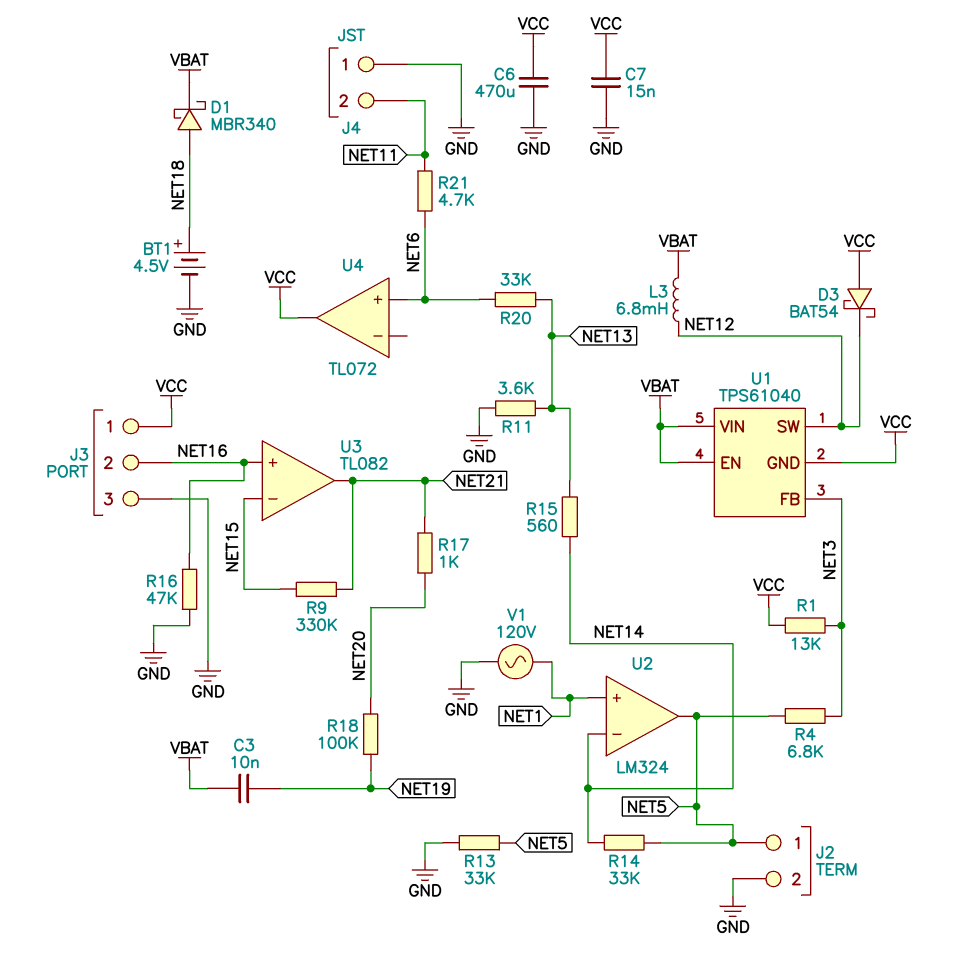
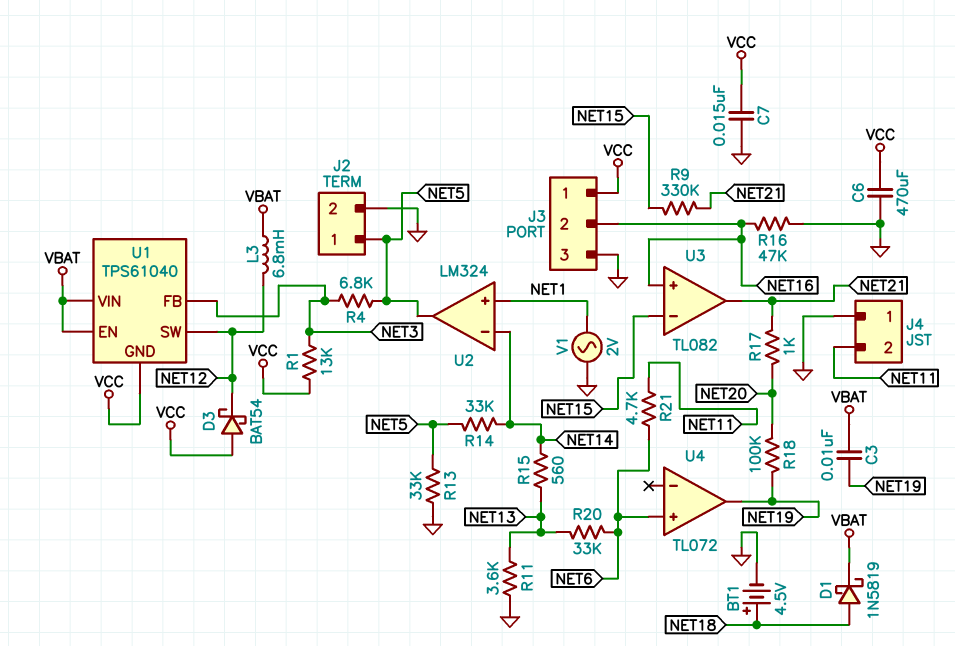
D1: schottky MBR340 (A NET18, K VBAT) -> schottky 1N5819 (A NET18, K VBAT)
U4 pin out: VCC -> NET19
V1: AC 120V (GND, NET1) -> AC 2V (GND, NET1)

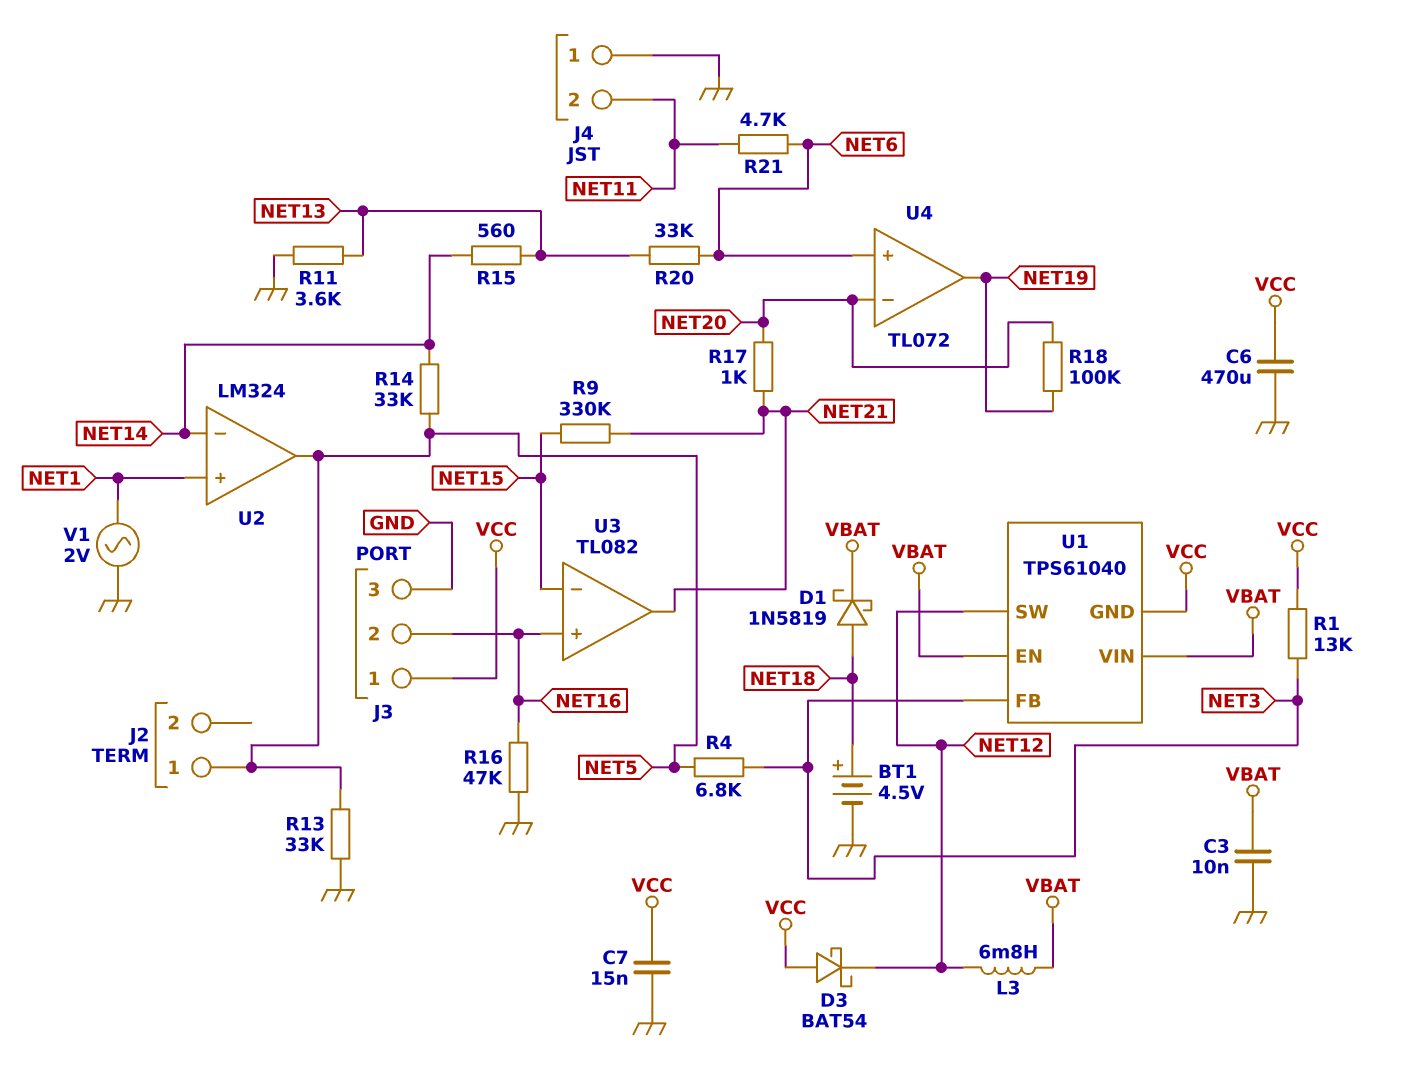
C3: 10nF (NET19, VBAT) -> 10nF (GND, VBAT)
J2 pin 2: GND -> none
U4 pin in-: none -> NET20

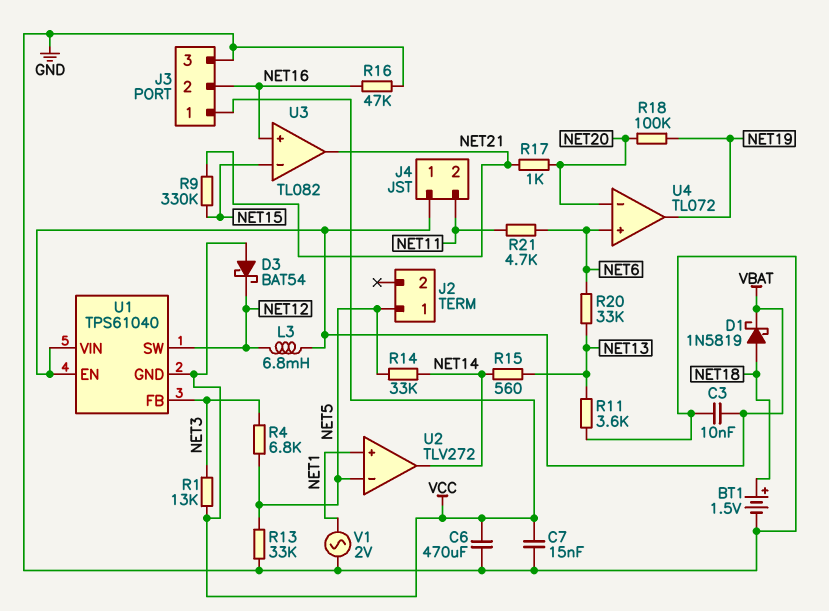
BT1: 4.5V (plus NET18, minus GND) -> 1.5V (plus NET18, minus GND)
J4 pin 1: GND -> VBAT
U2: LM324 -> TLV272
U2 pin in-: NET14 -> NET5
U2 pin out: NET5 -> NET14

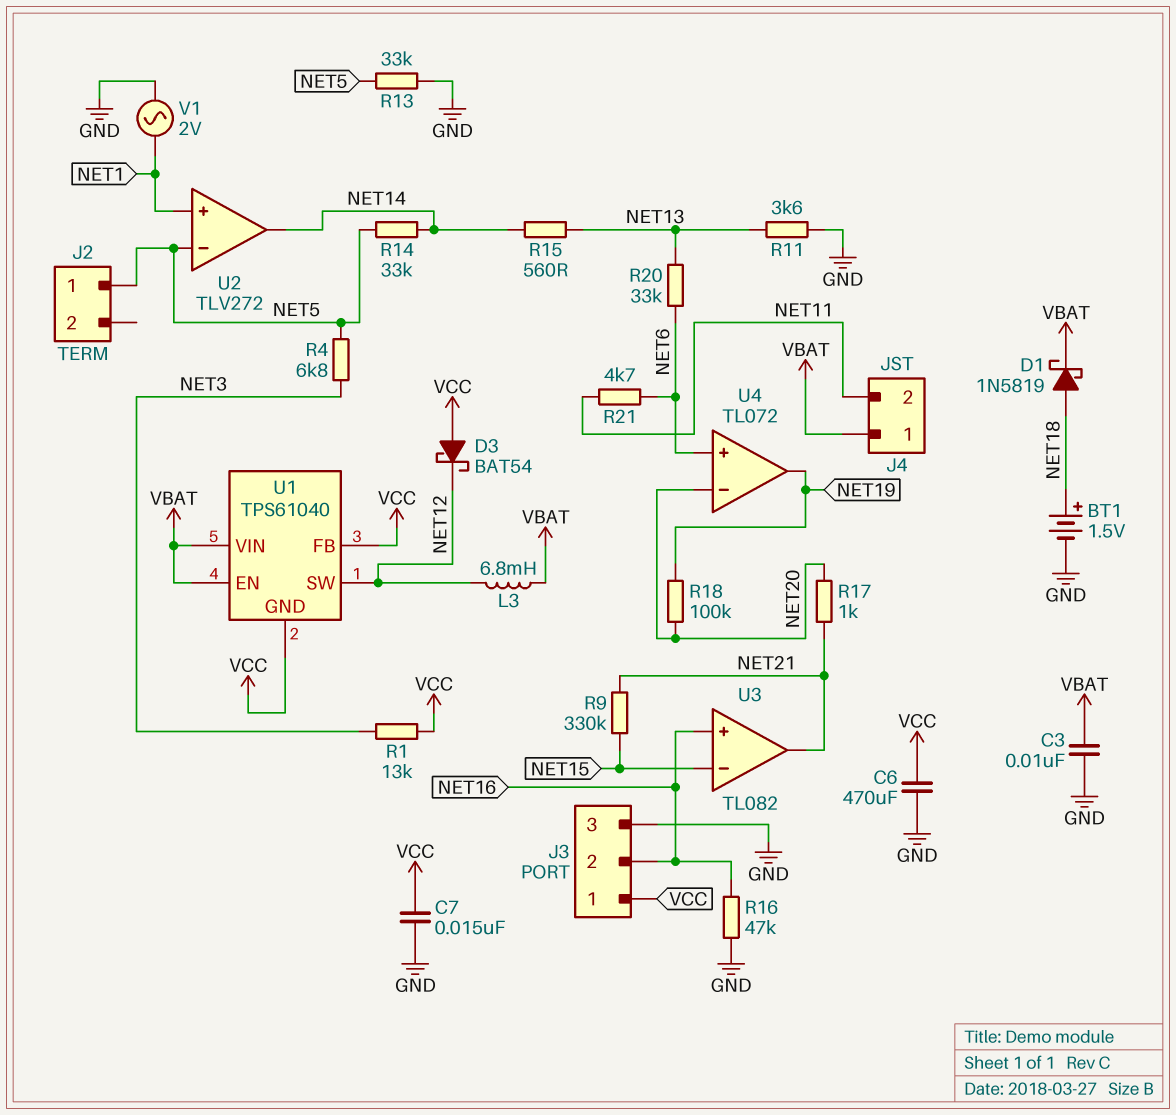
U1 pin FB: NET3 -> VCC

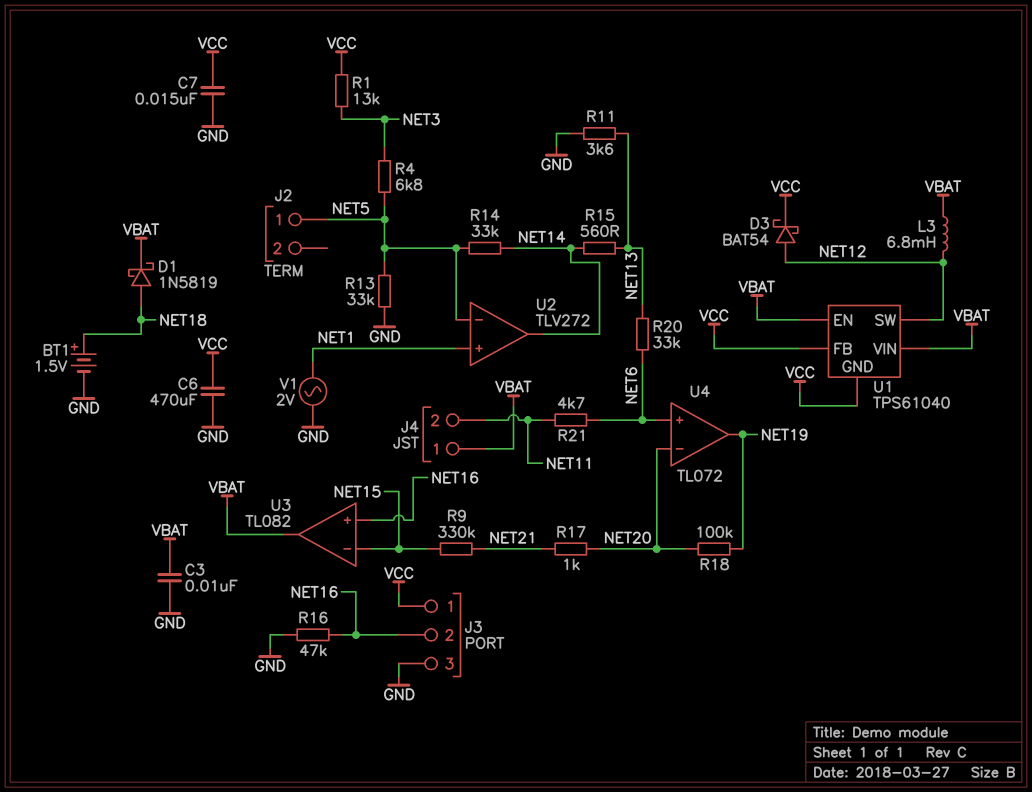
D3: schottky BAT54 (A VCC, K NET12) -> schottky BAT54 (A NET12, K VCC)
U3 pin out: NET21 -> VBAT

